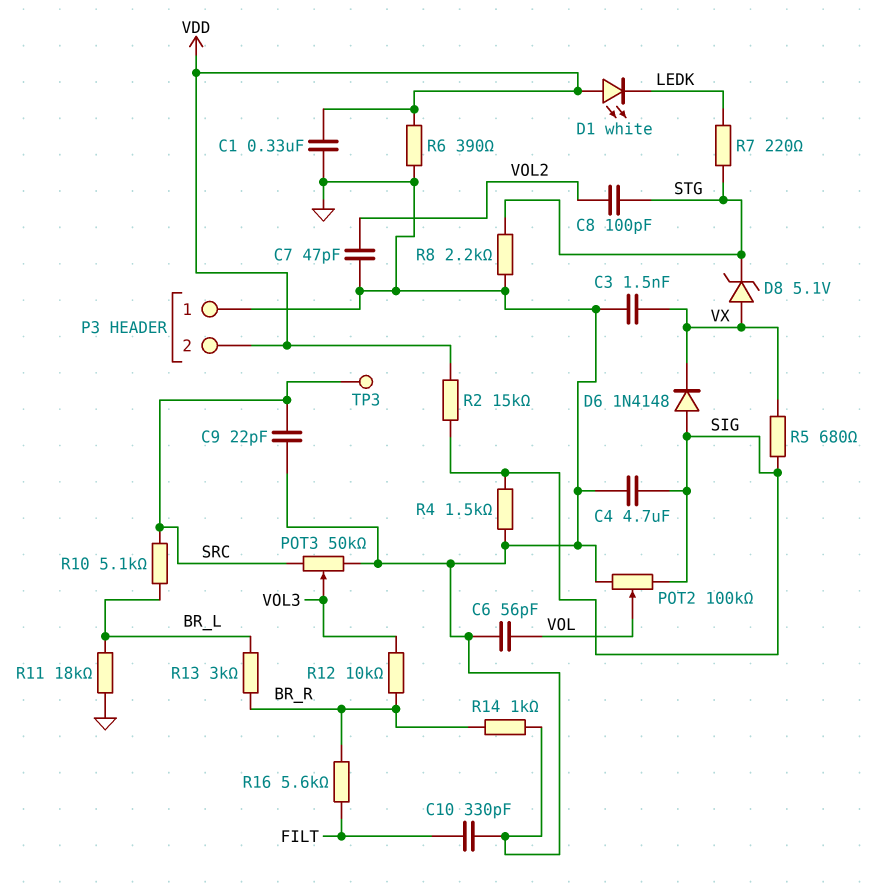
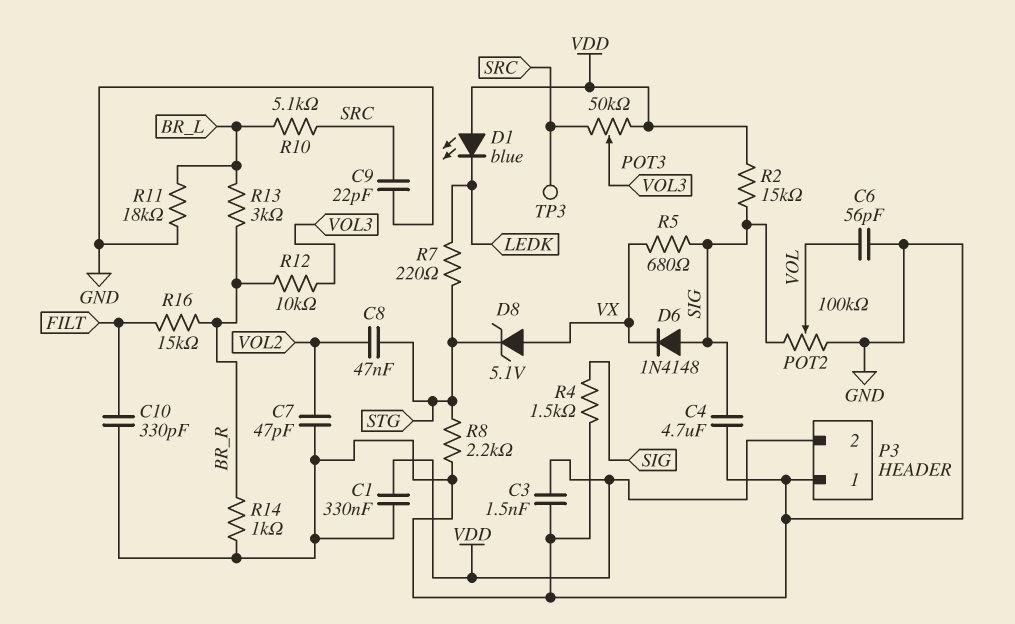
C3: 1.5nF (GND, VX) -> 1.5nF (GND, VDD)
C8: 100pF (STG, VOL2) -> 47nF (STG, VOL2)
D1: LED white (A VDD, K LEDK) -> LED blue (A VDD, K LEDK)
POT3: 50k (GND, SRC, wiper VOL3) -> 50k (SRC, VDD, wiper VOL3)
R6: 390 (GND, VDD) -> none
R16: 5.6k (BR_R, FILT) -> 15k (BR_R, FILT)

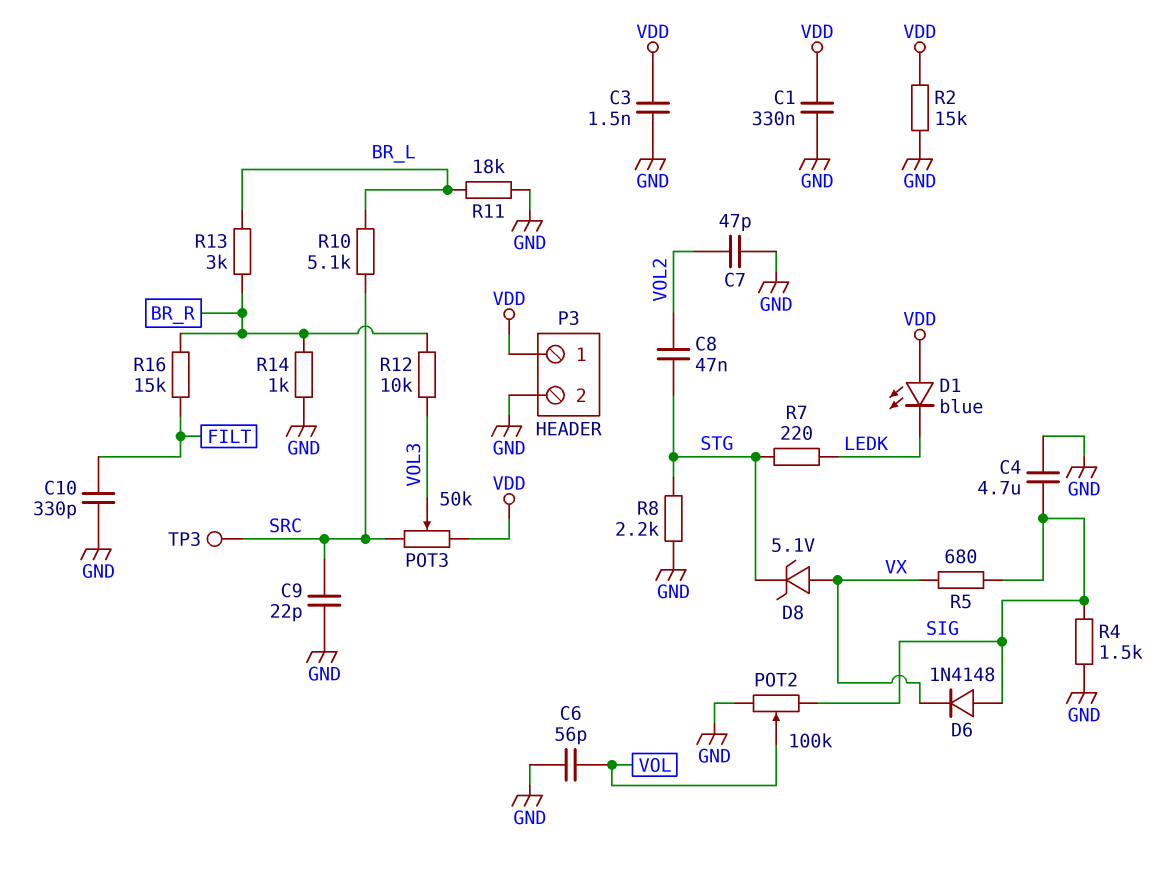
P3 pin 1: GND -> VDD
P3 pin 2: VDD -> GND
R2: 15k (SIG, VDD) -> 15k (GND, VDD)

